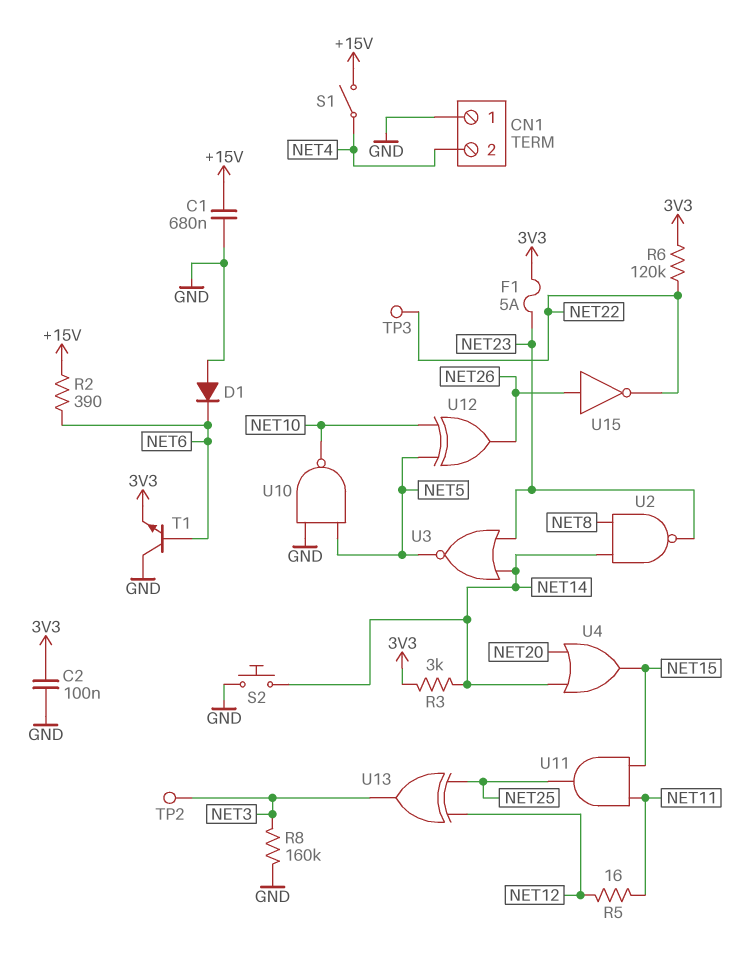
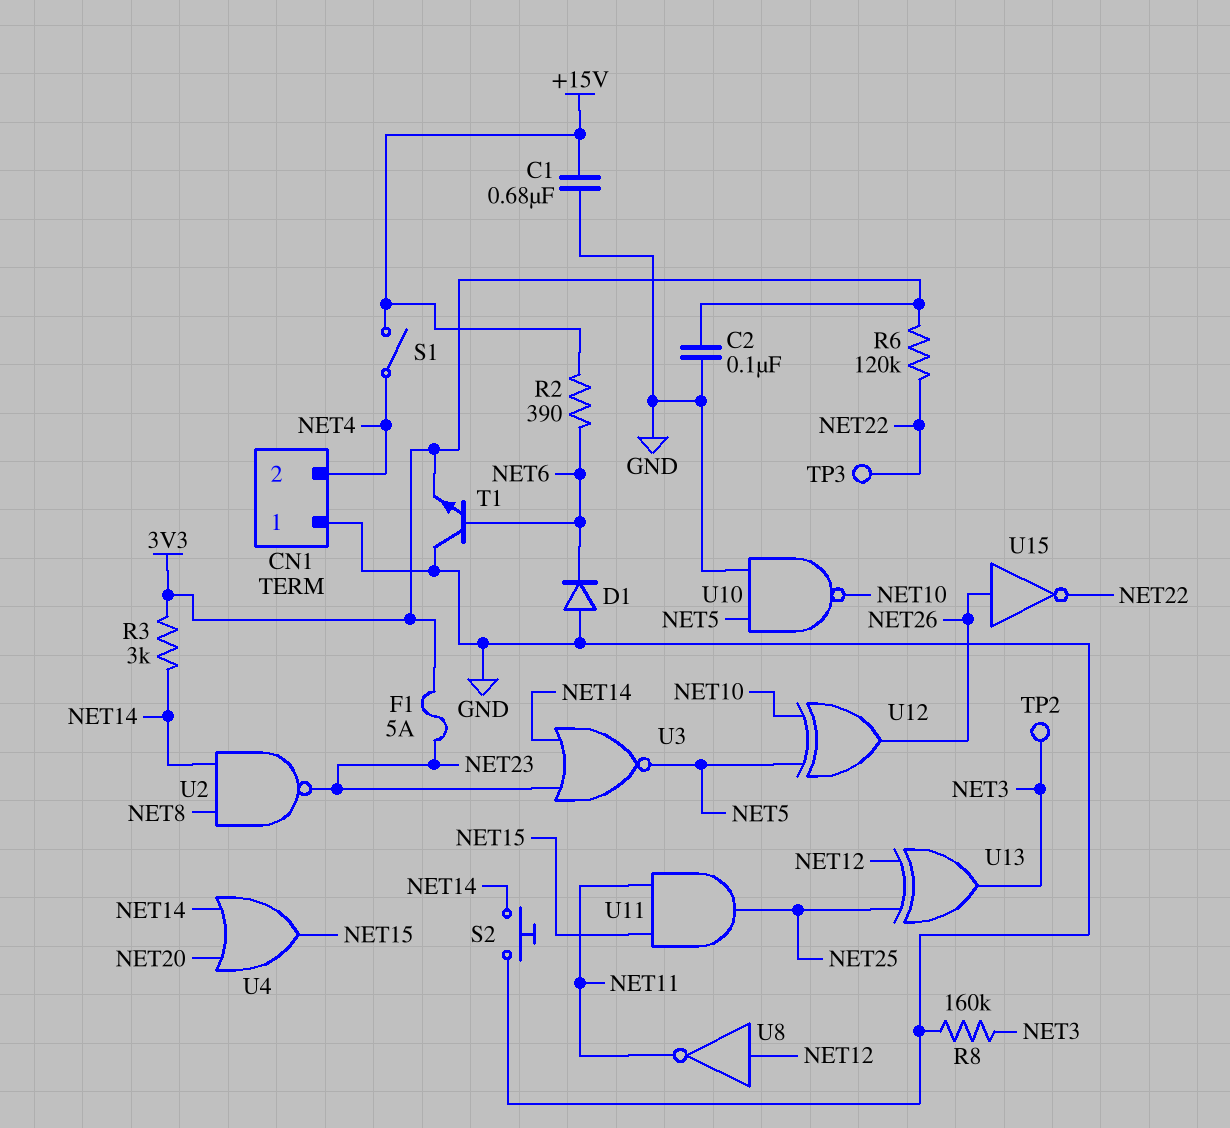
R5: 16 (NET11, NET12) -> none
U8: none -> NOT (in NET12, out NET11)

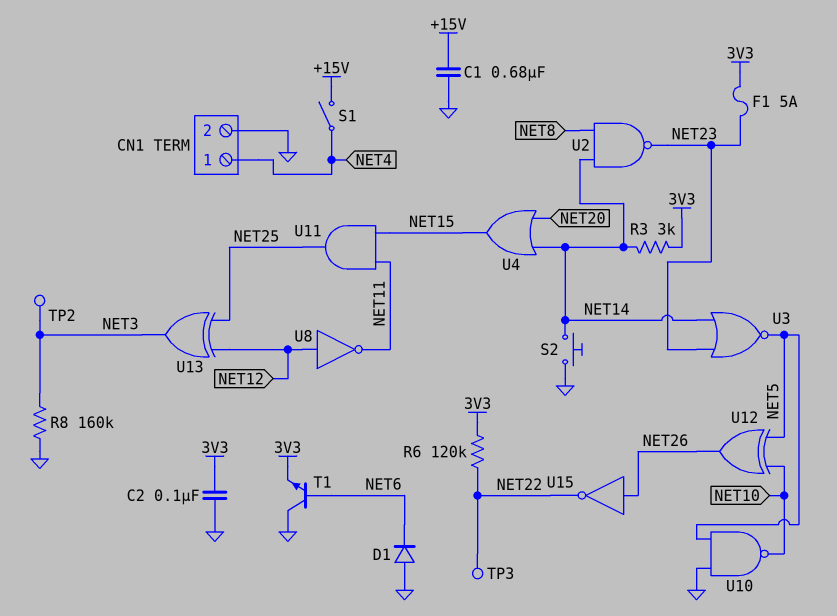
CN1 pin 1: GND -> NET4
CN1 pin 2: NET4 -> GND
R2: 390 (+15V, NET6) -> none

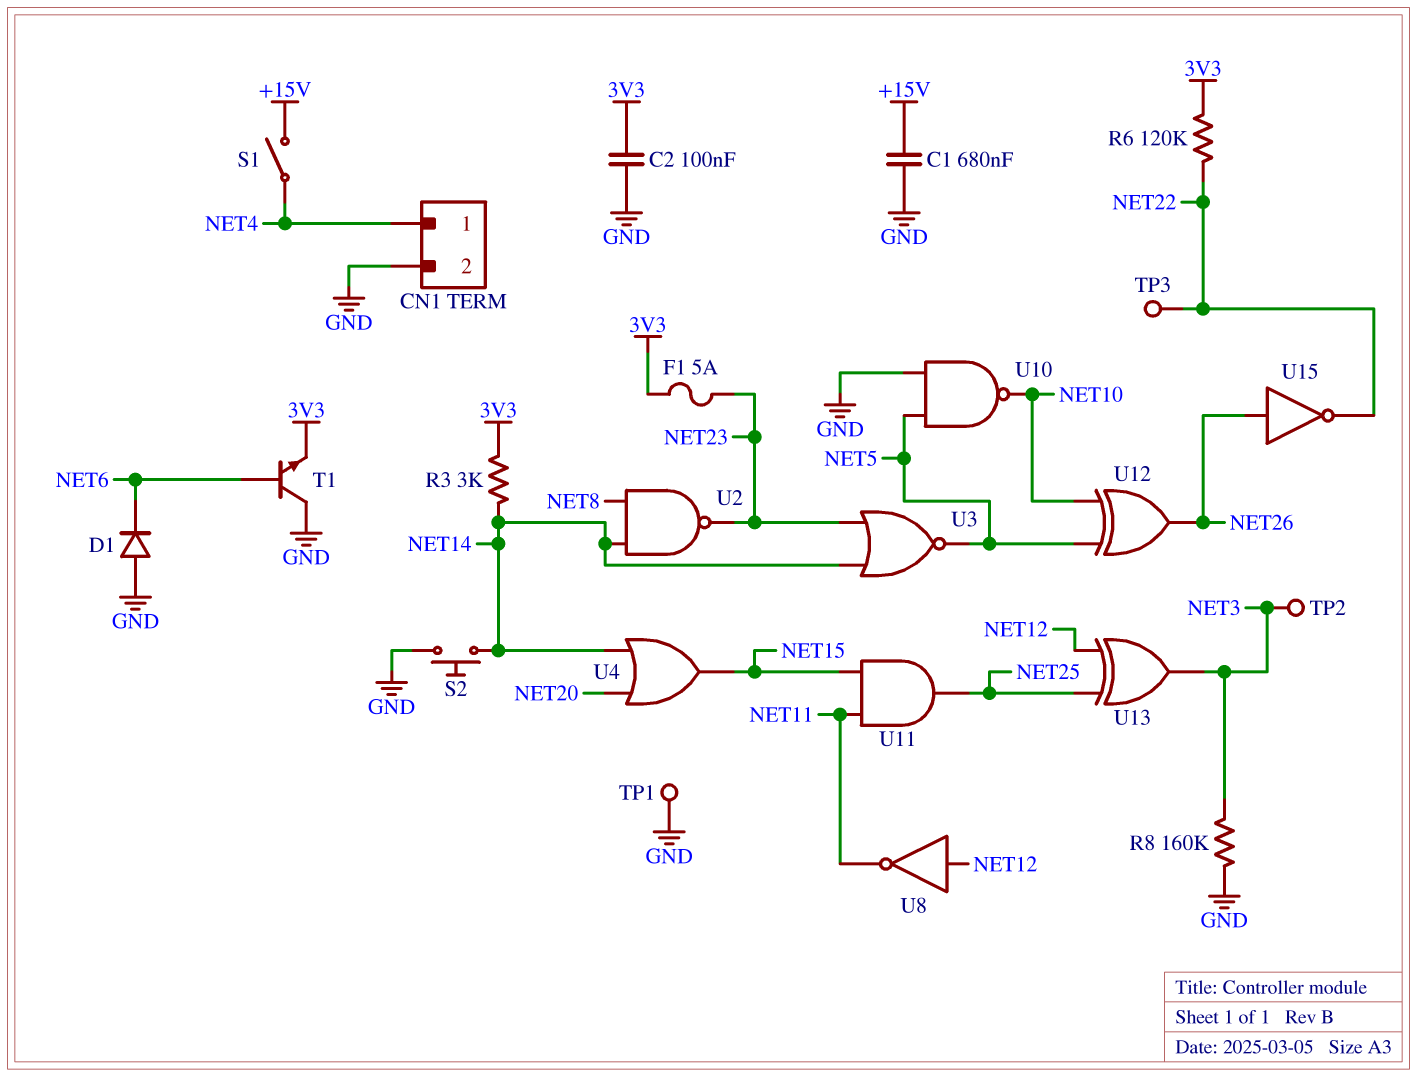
TP1: none -> test point (GND)

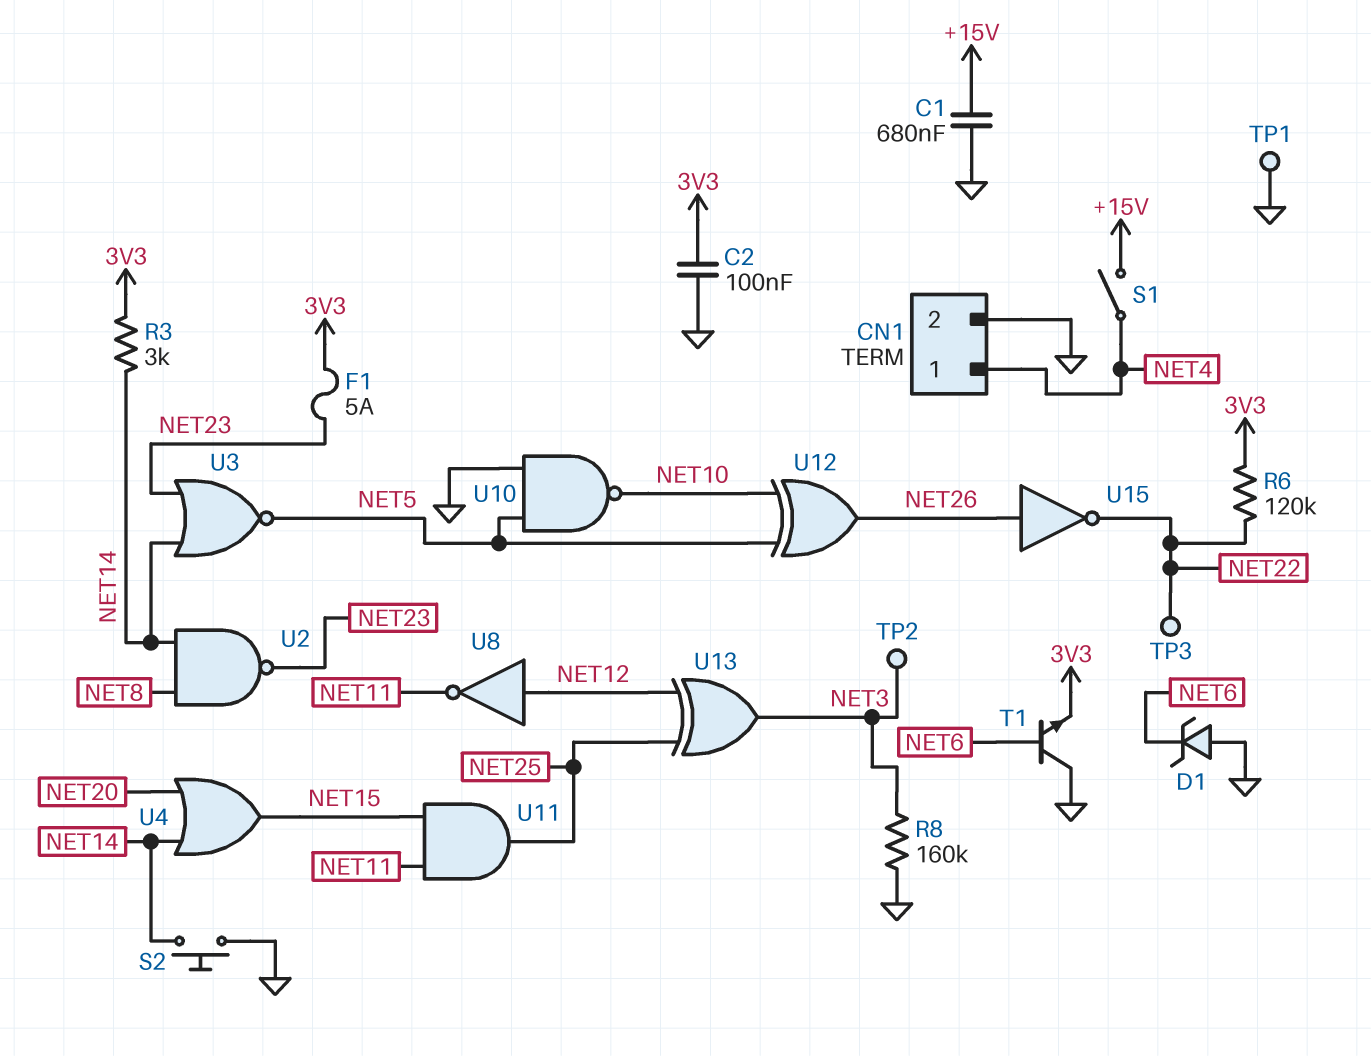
D1: diode (A GND, K NET6) -> zener (A GND, K NET6)

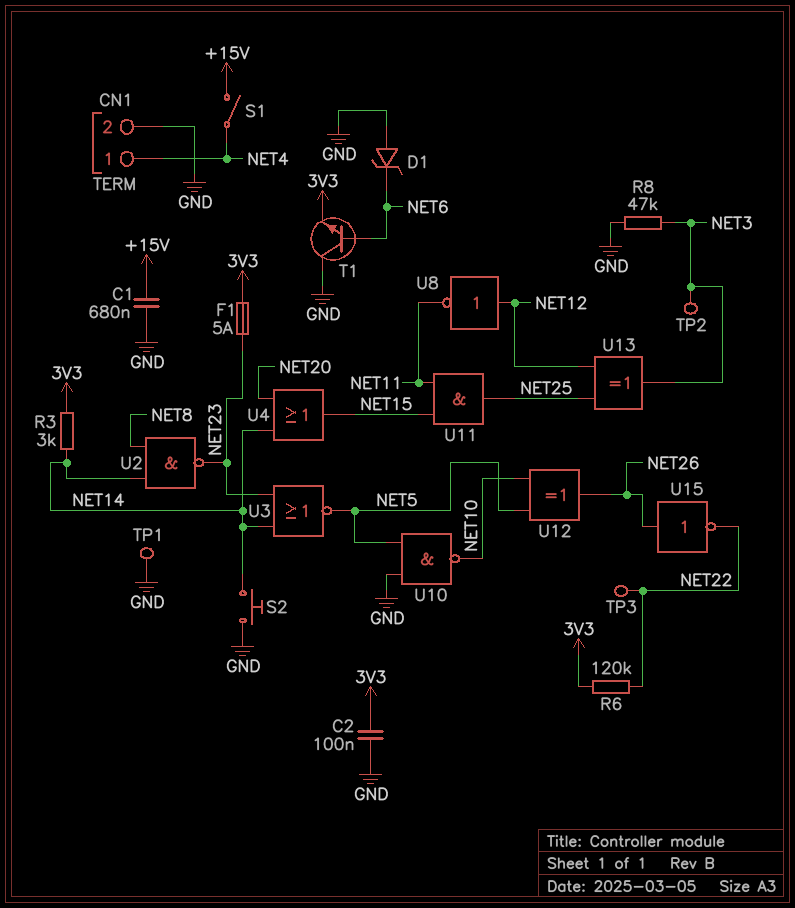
R8: 160k (GND, NET3) -> 47k (GND, NET3)

